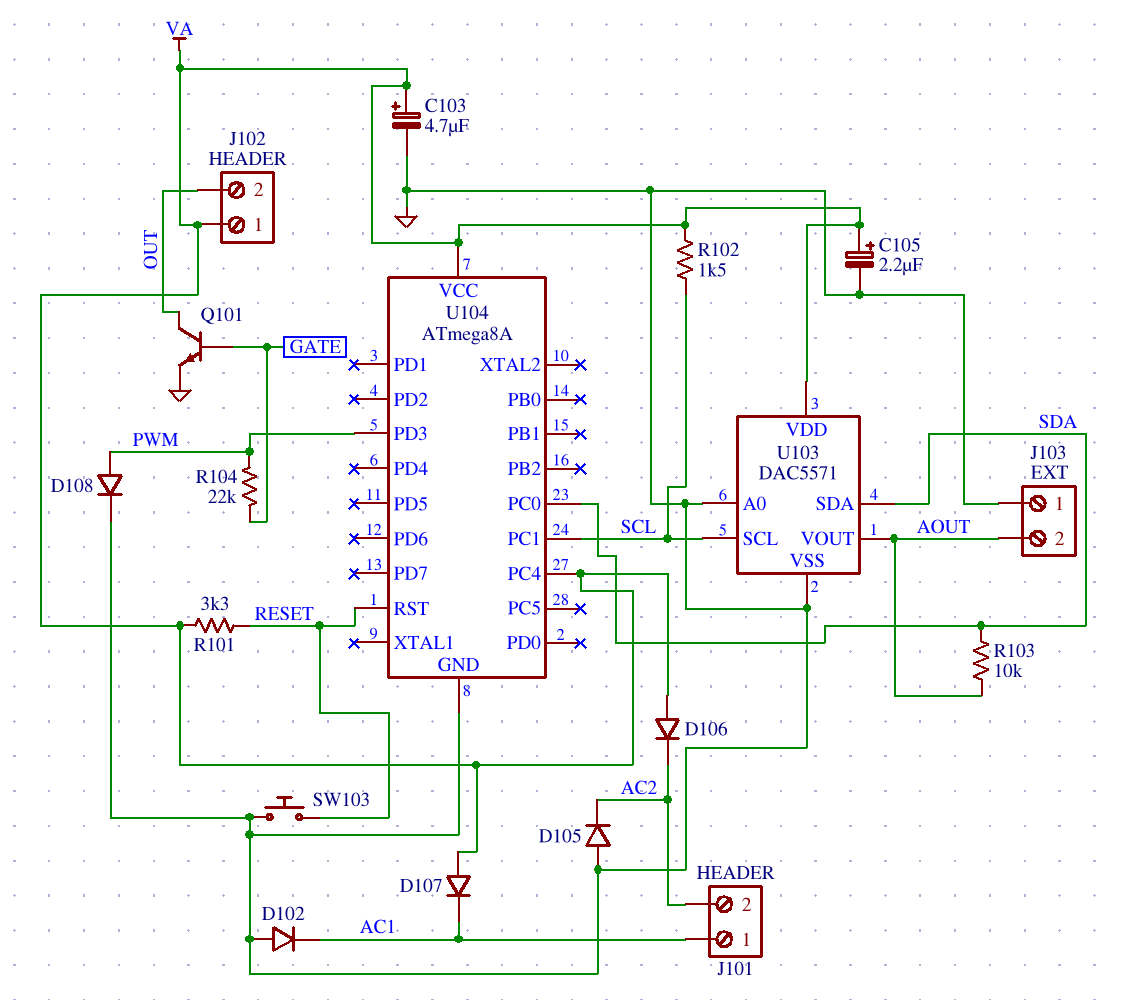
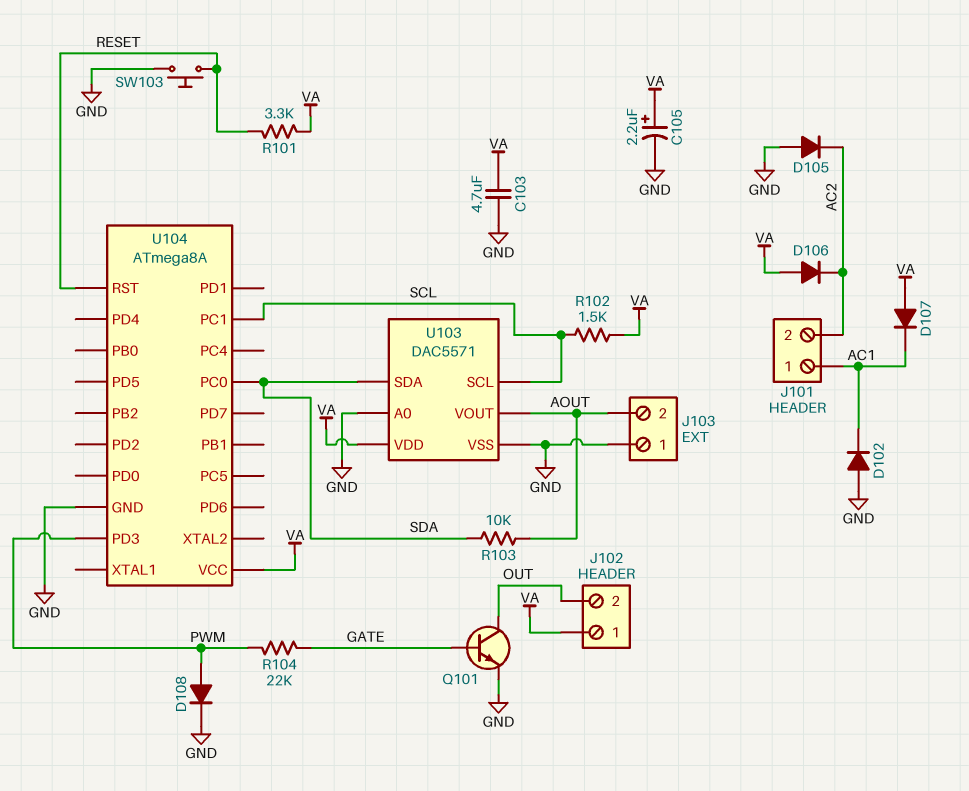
C103: 4.7uF (plus VA, minus GND) -> 4.7uF (GND, VA)
U104 pin PC4: VA -> none

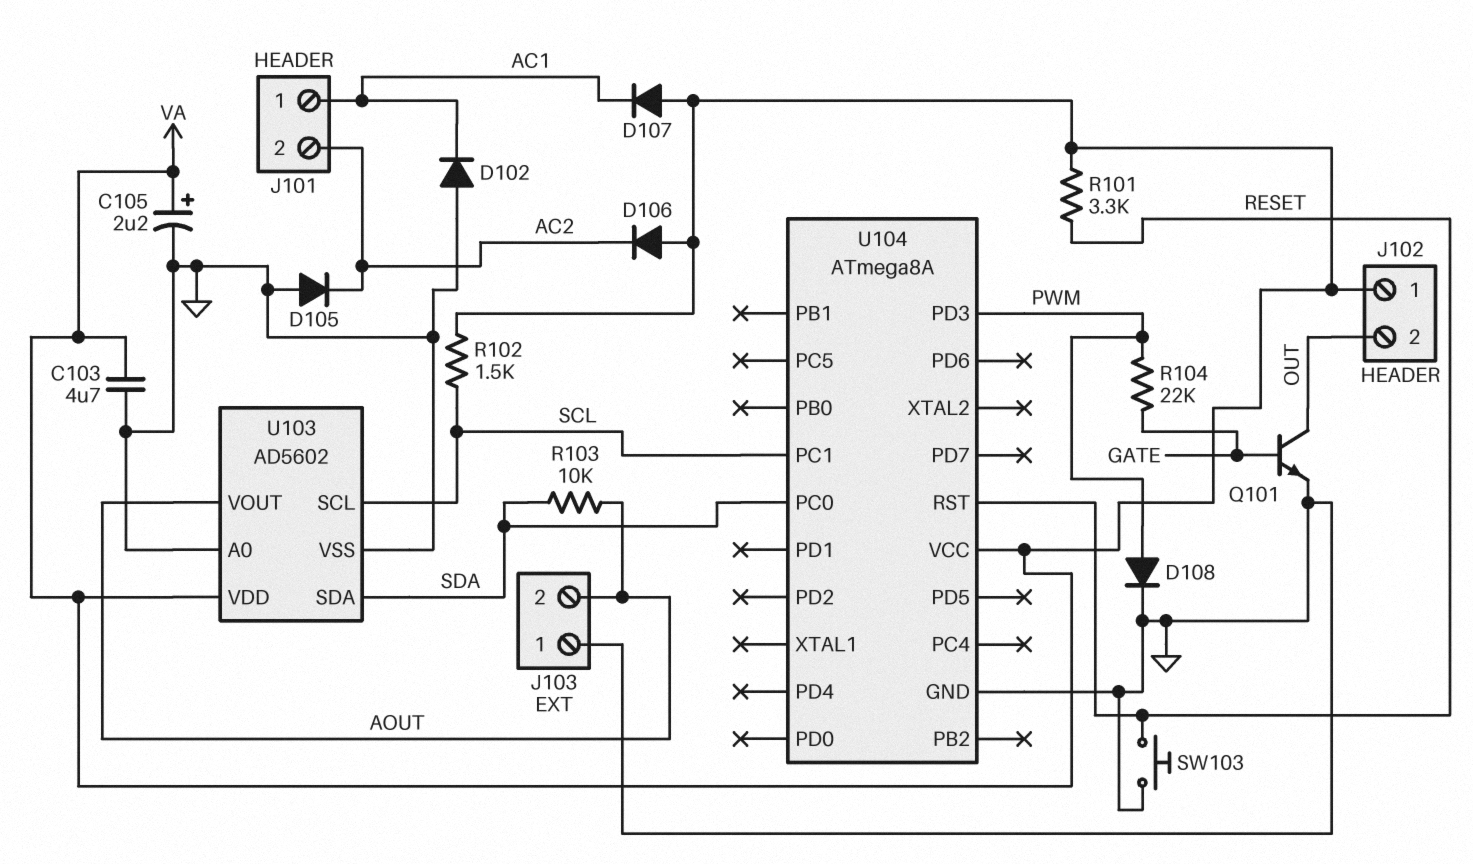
U103: DAC5571 -> AD5602

